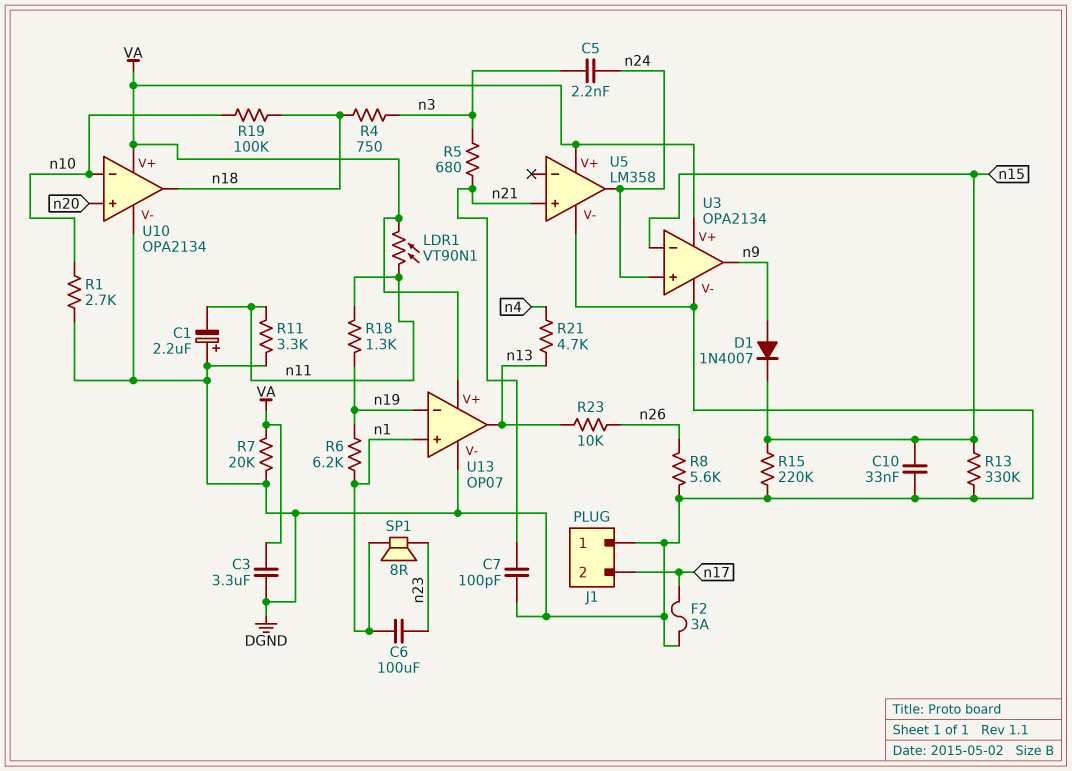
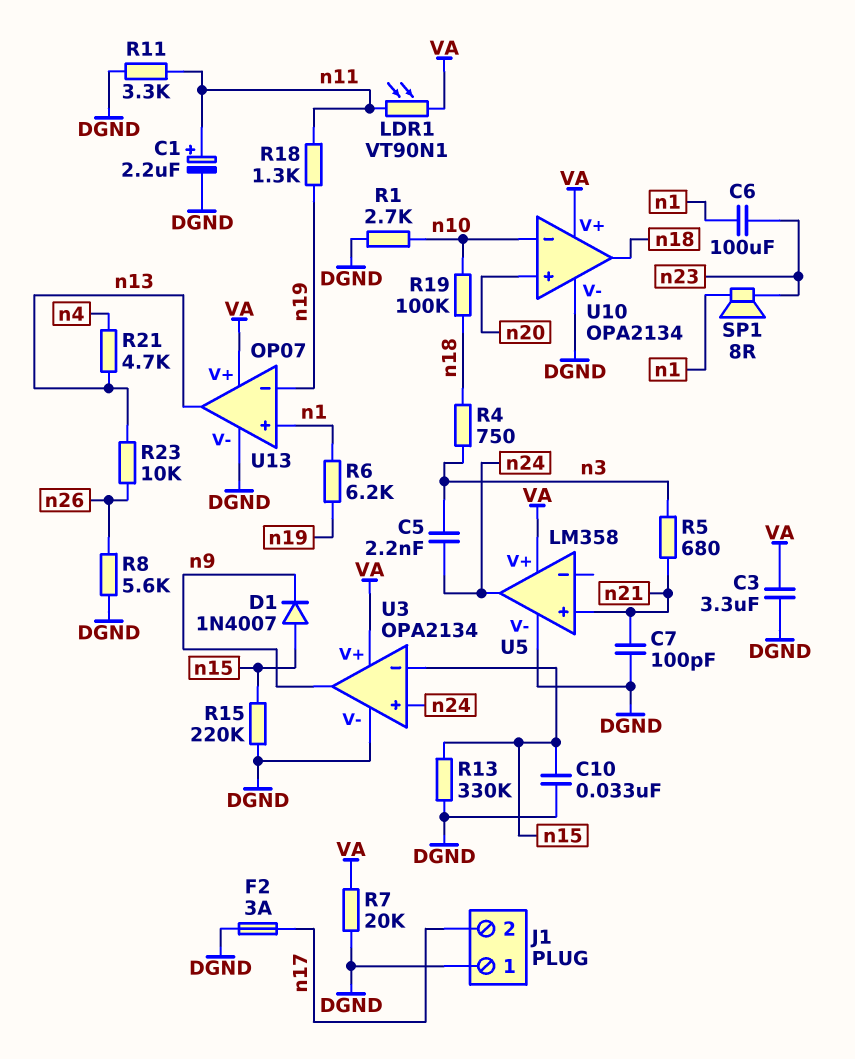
C1: 2.2uF (plus DGND, minus n11) -> 2.2uF (plus n11, minus DGND)
D1: diode 1N4007 (A n9, K n15) -> diode 1N4007 (A n15, K n9)

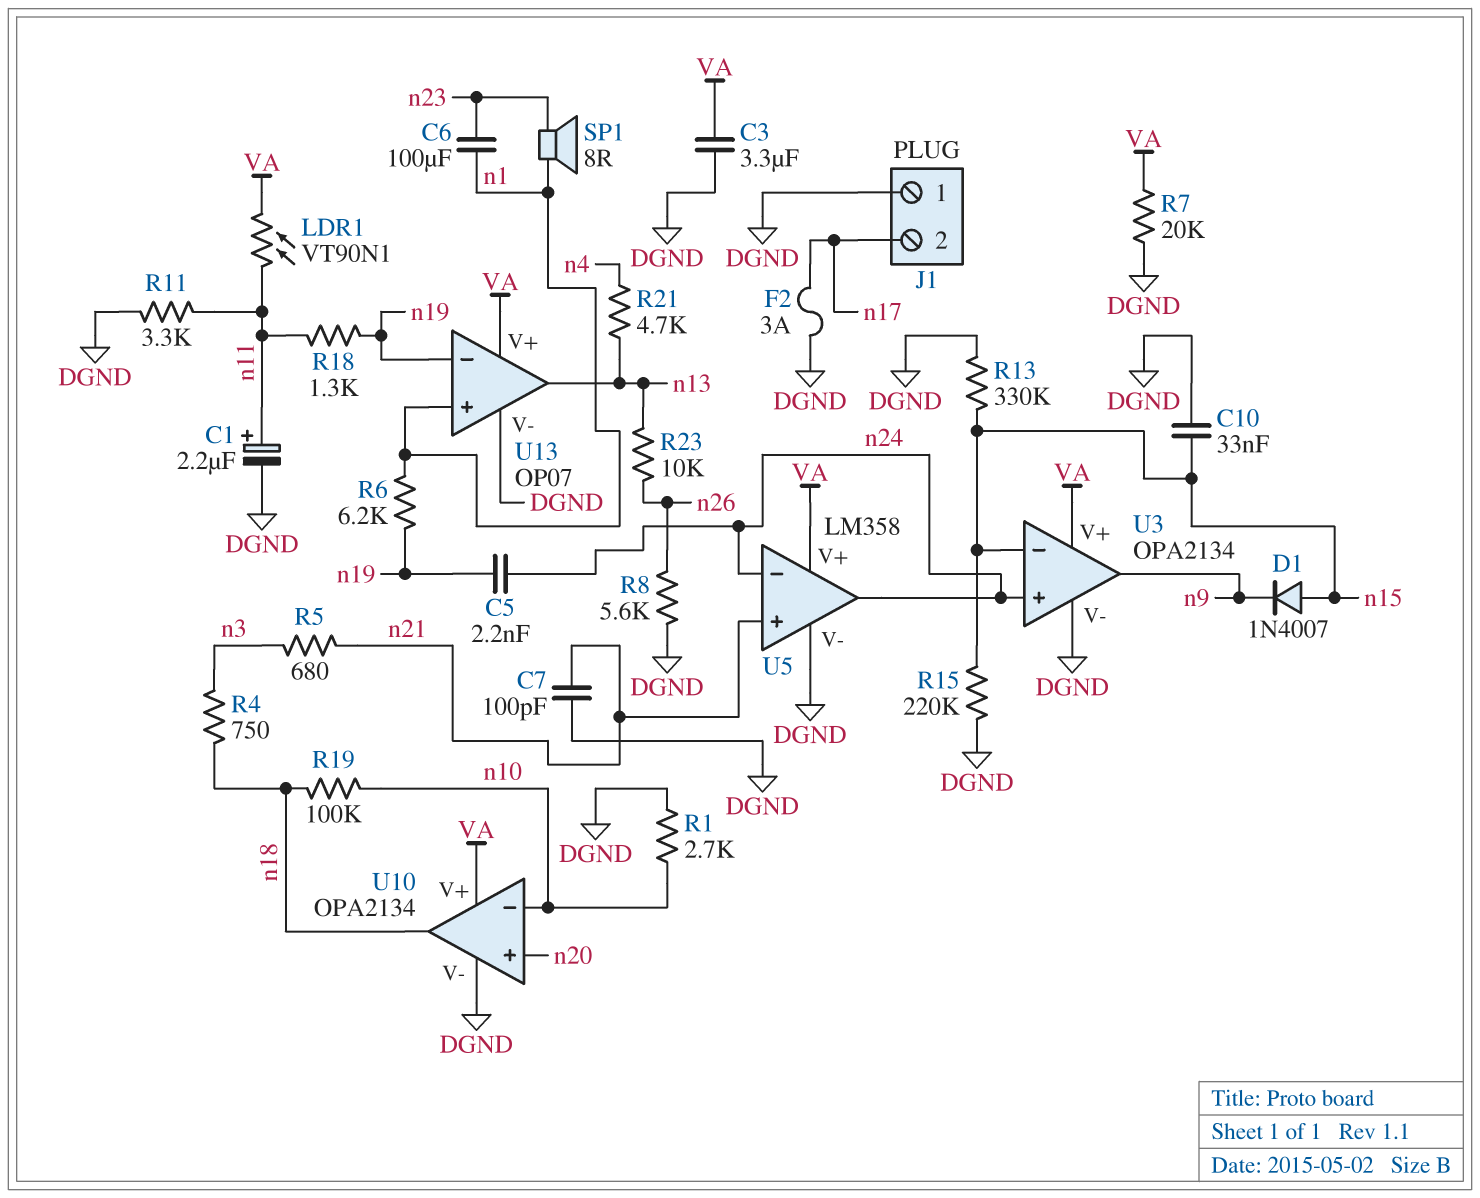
C5: 2.2nF (n3, n24) -> 2.2nF (n19, n24)
U5 pin in-: none -> n24

